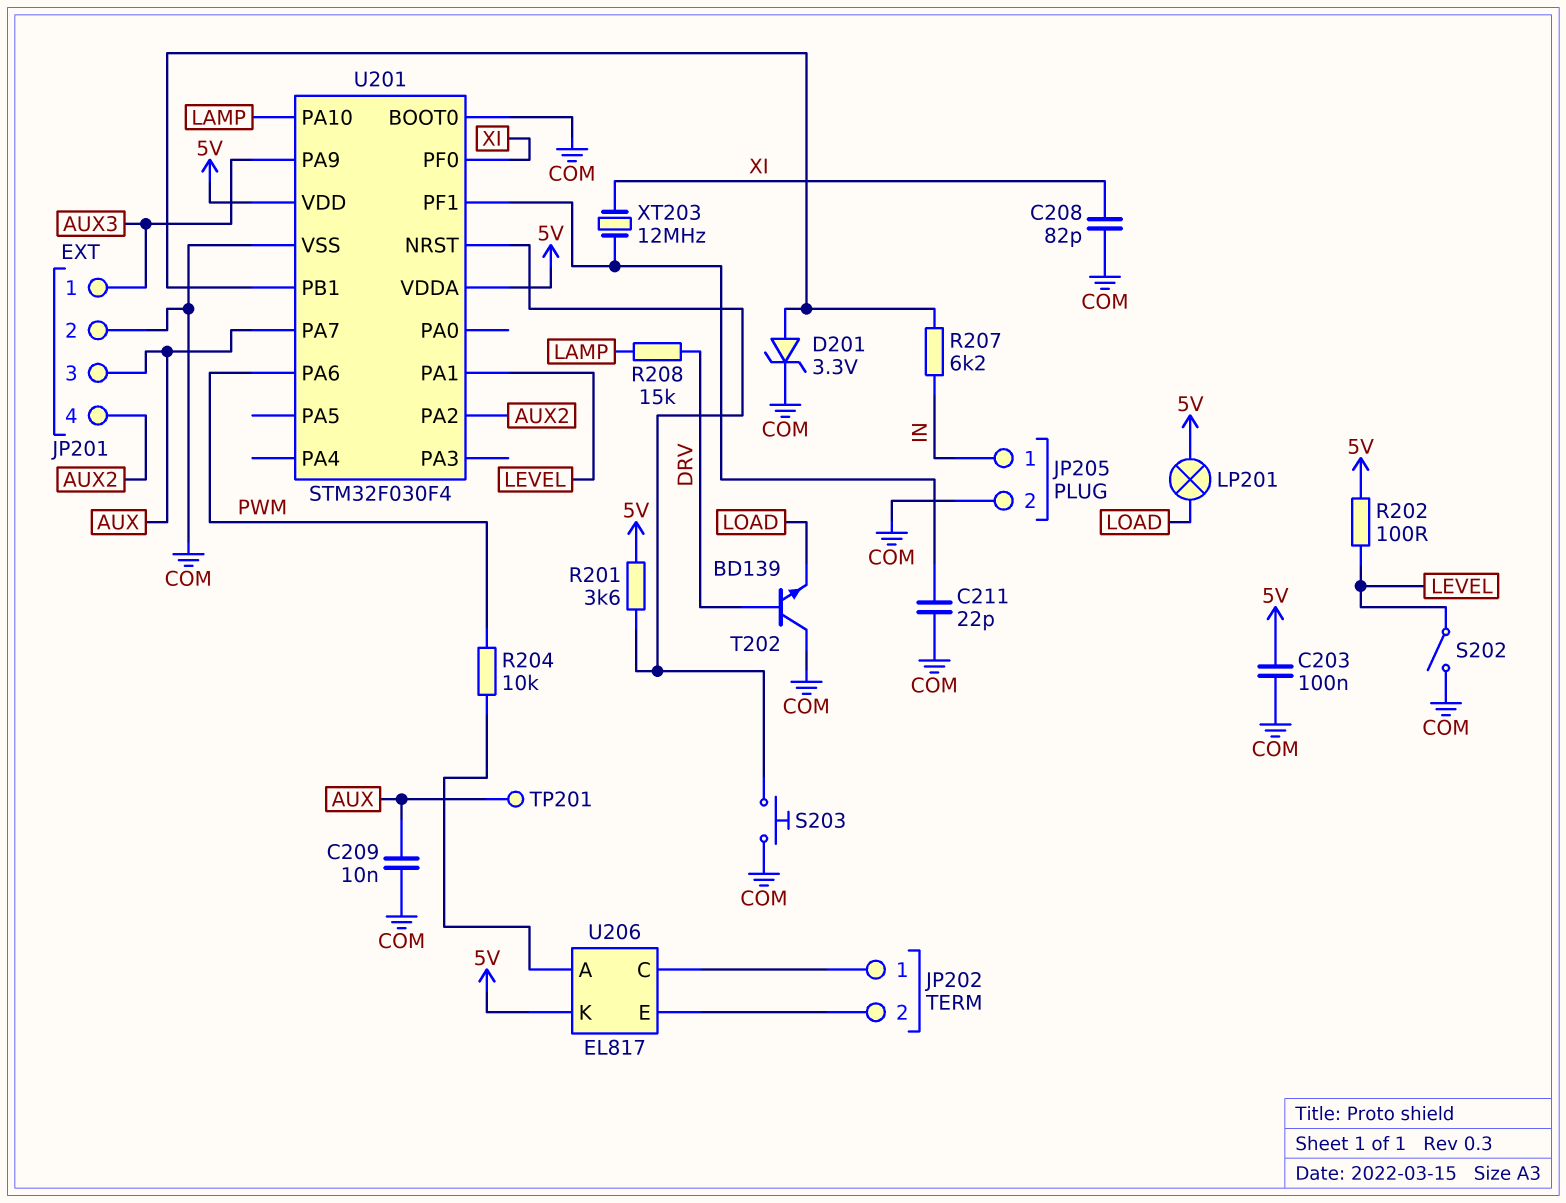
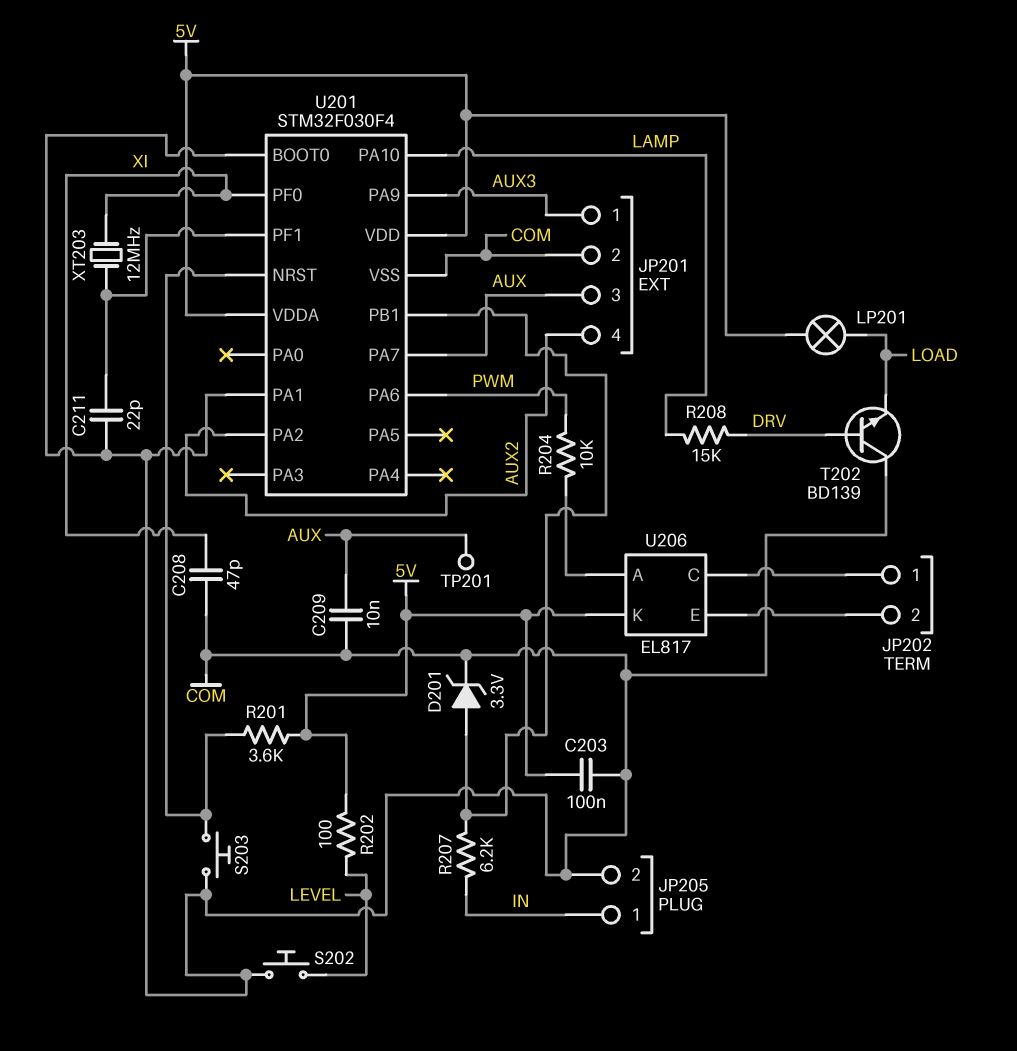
C208: 82pF (COM, XI) -> 47pF (COM, XI)
S202: switch (COM, LEVEL) -> button (COM, LEVEL)
U201 pin PA1: LEVEL -> COM

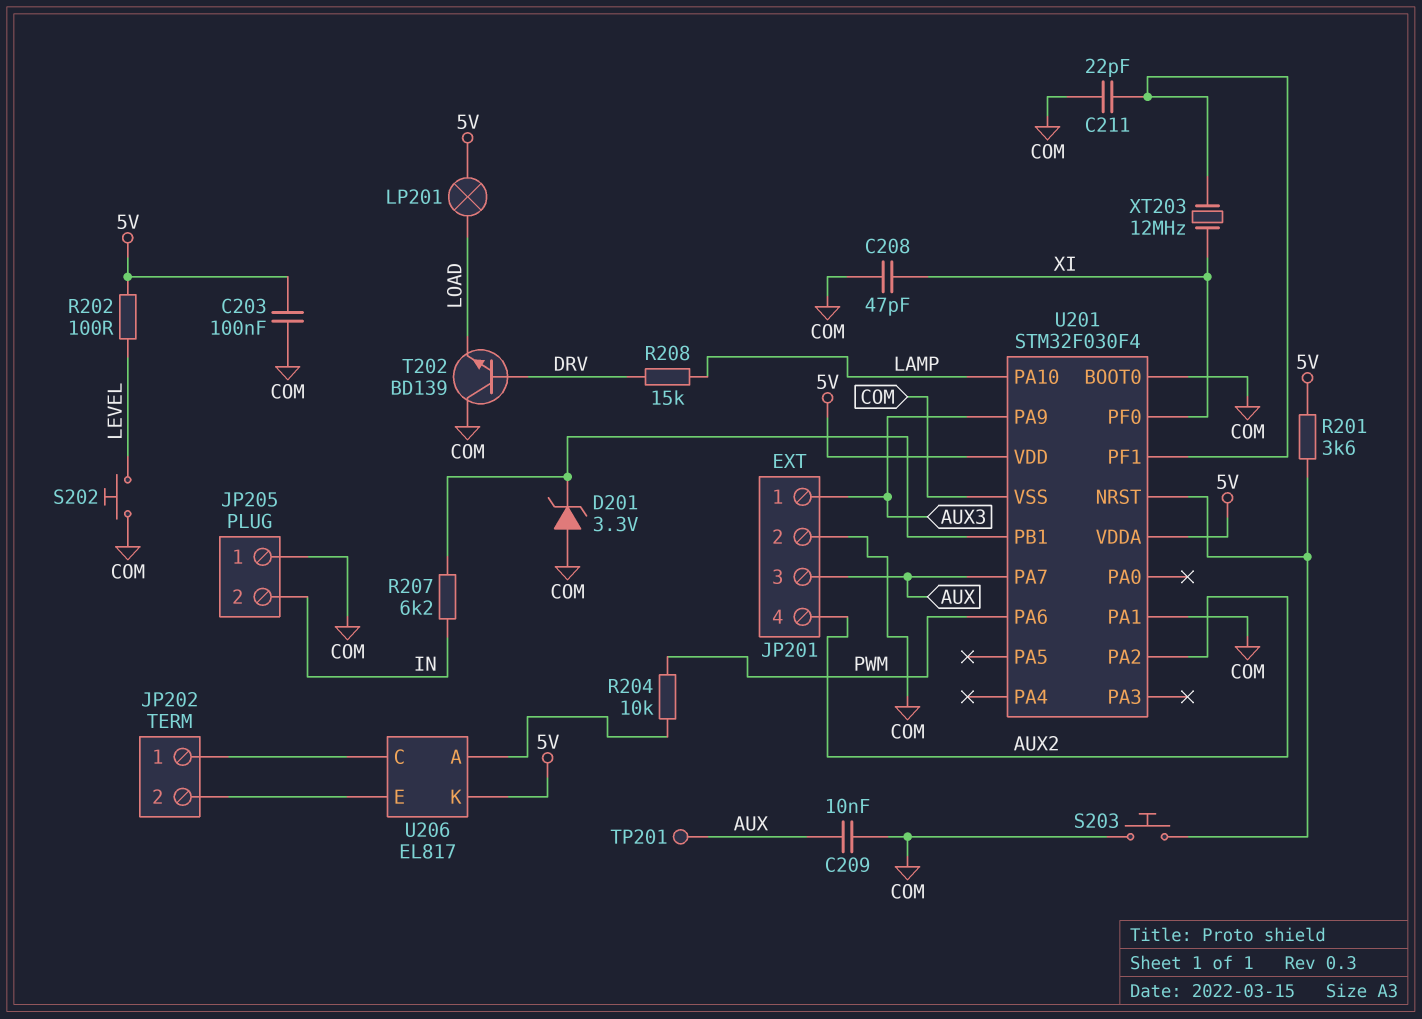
D201: zener 3.3V (A U201/PB1, K COM) -> zener 3.3V (A COM, K U201/PB1)
JP205 pin 1: IN -> COM
JP205 pin 2: COM -> IN

